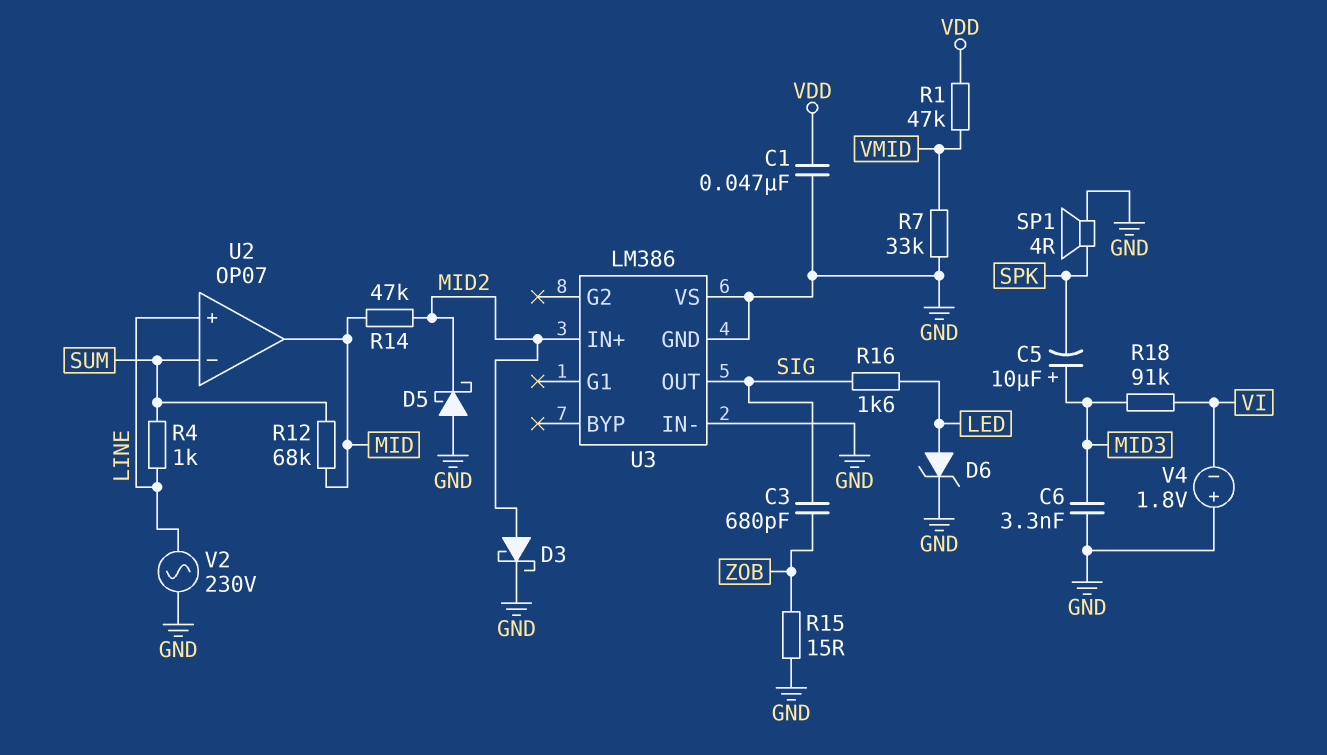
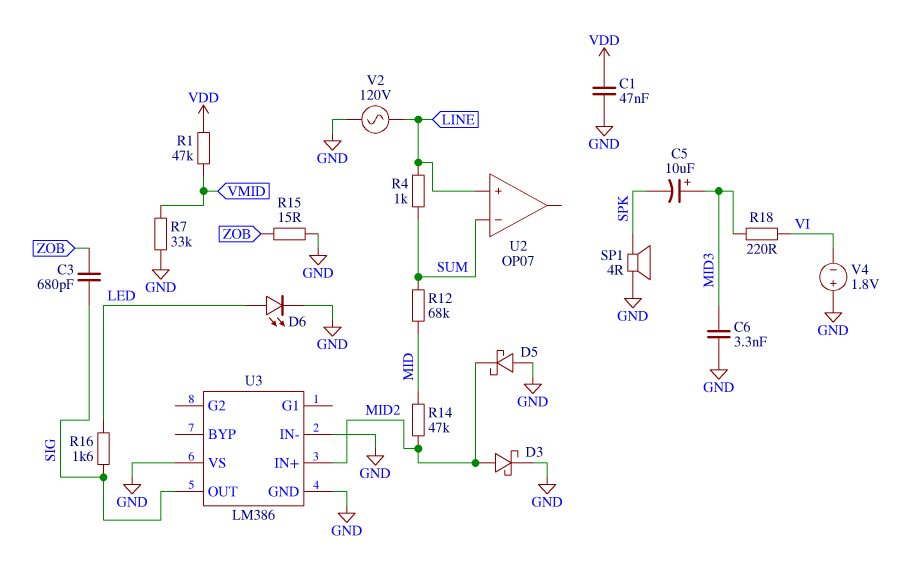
D6: zener (A LED, K GND) -> LED (A LED, K GND)
R18: 91k (MID3, VI) -> 220 (MID3, VI)
U2 pin out: MID -> none
V2: AC 230V (GND, LINE) -> AC 120V (GND, LINE)

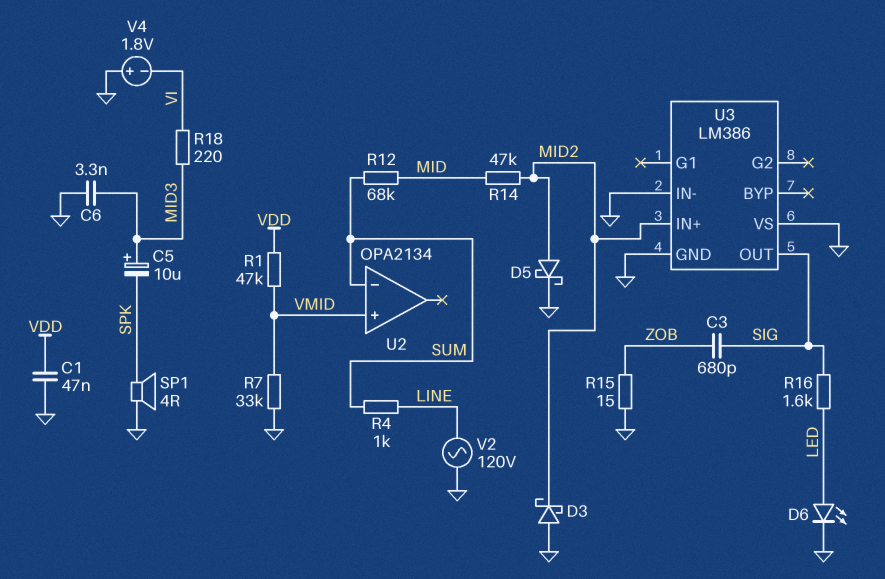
D3: schottky (A MID2, K GND) -> schottky (A GND, K MID2)
D5: schottky (A GND, K MID2) -> schottky (A MID2, K GND)
U2: OP07 -> OPA2134
U2 pin in+: LINE -> VMID

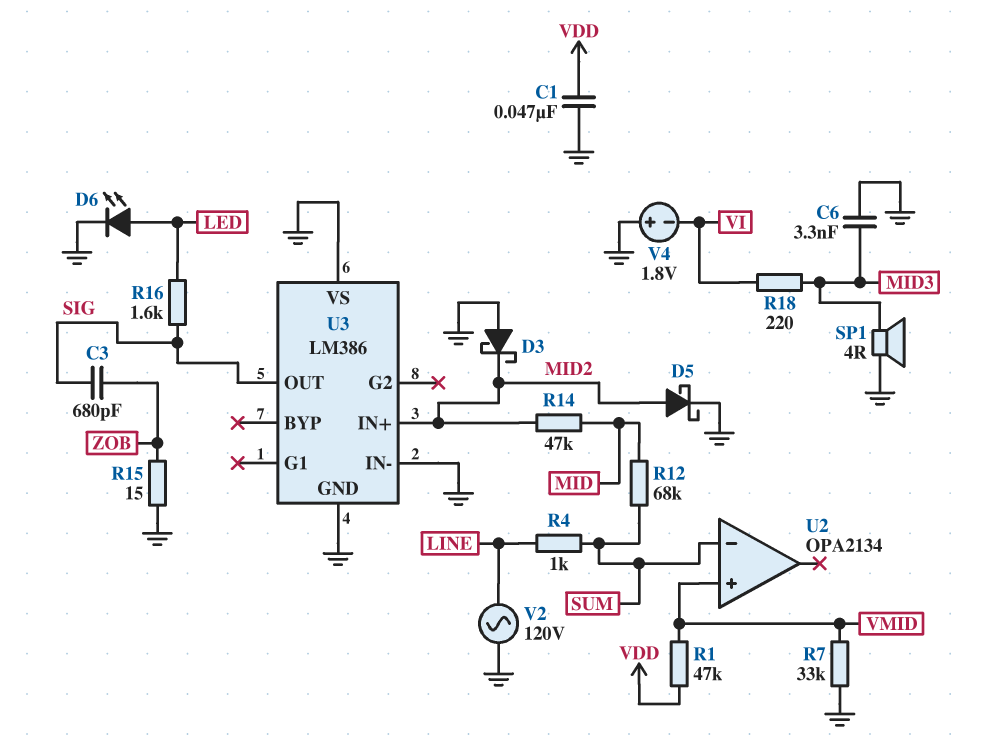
C5: 10uF (plus MID3, minus SPK) -> none
SP1: speaker 4R (GND, SPK) -> speaker 4R (GND, MID3)

